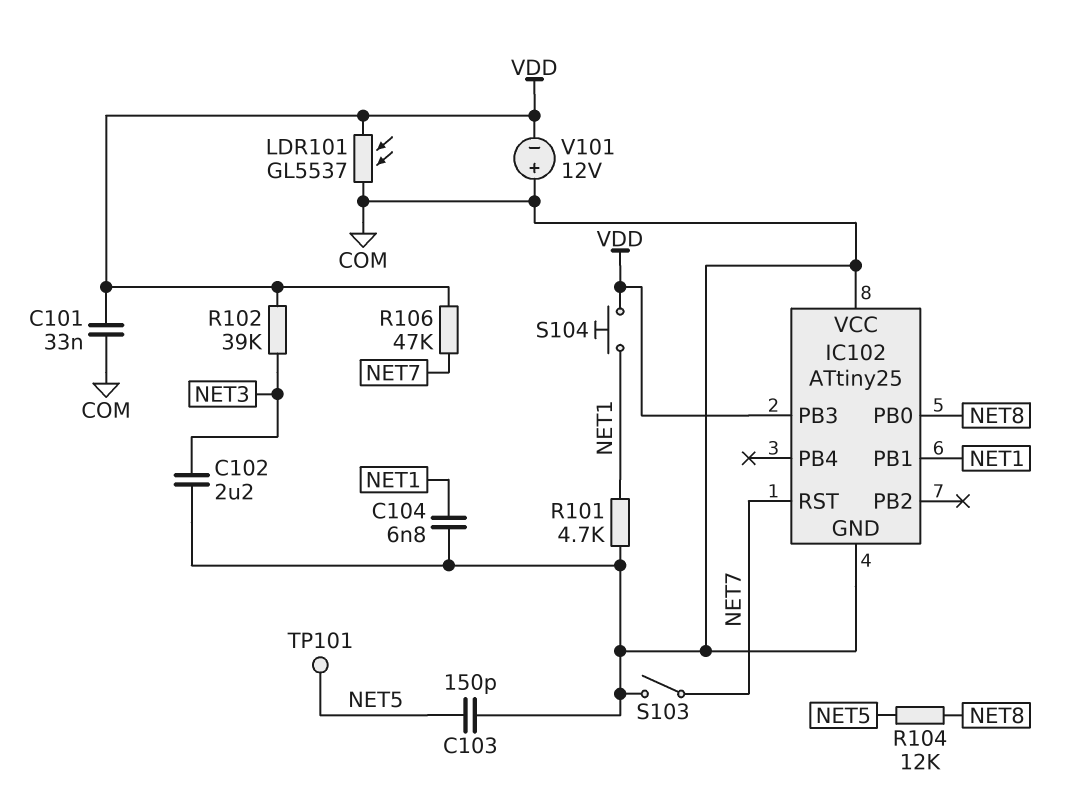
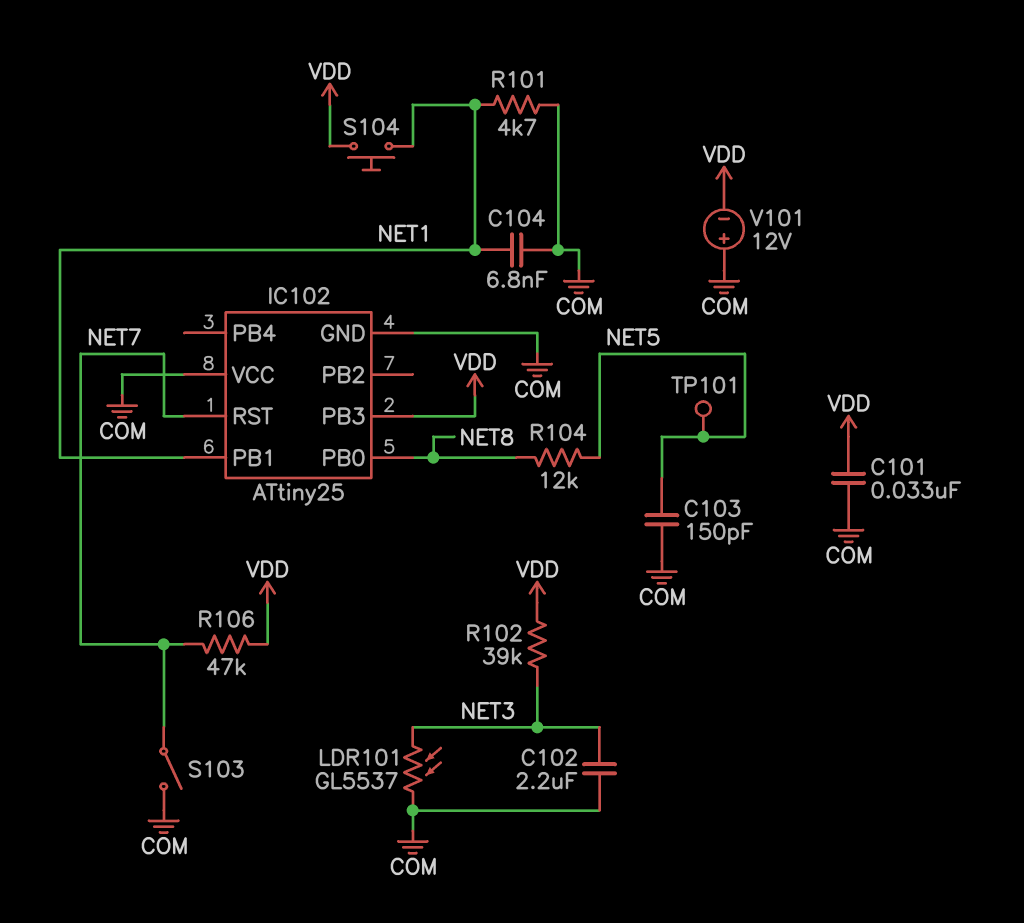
LDR101: GL5537 (COM, VDD) -> GL5537 (COM, NET3)

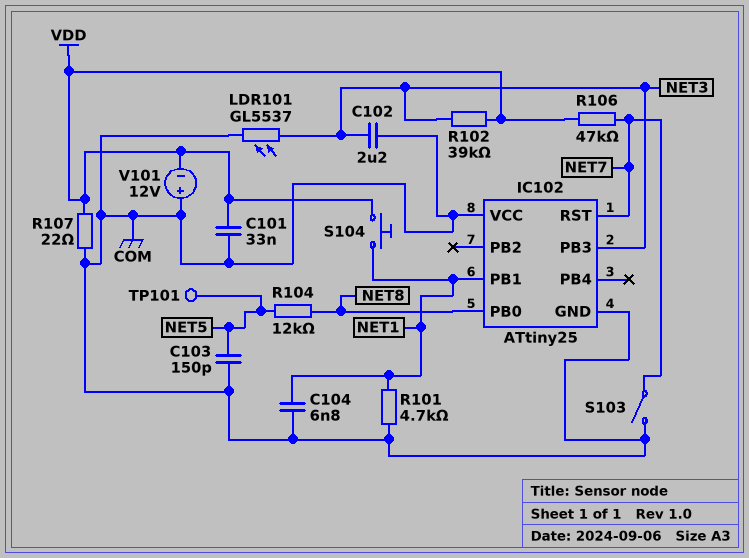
IC102 pin PB3: VDD -> NET3
R107: none -> 22 (COM, VDD)

